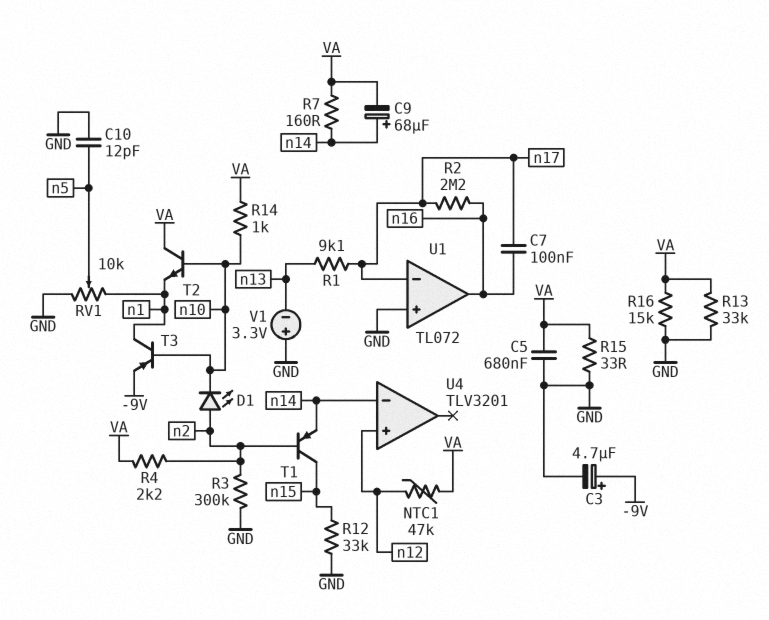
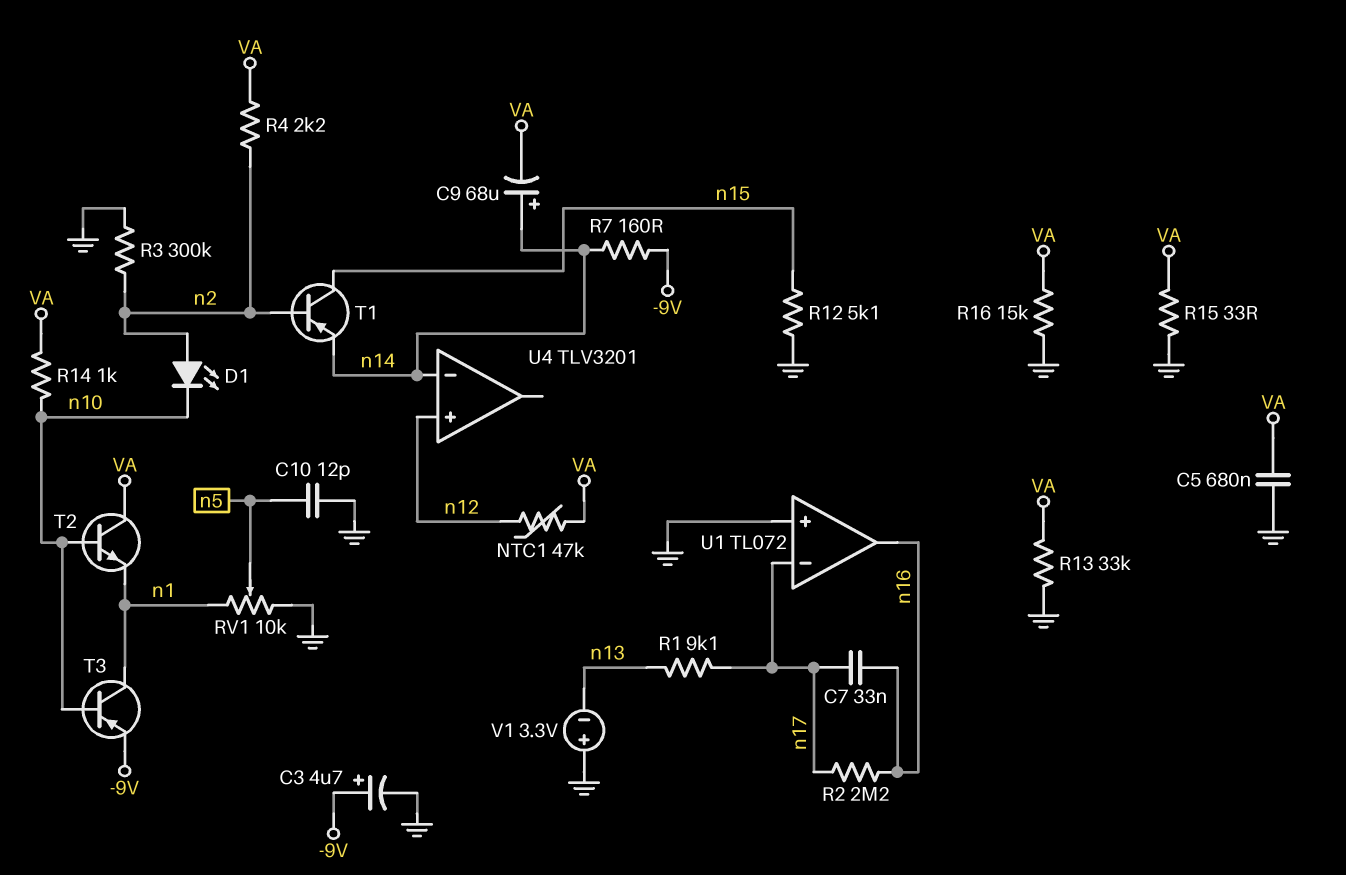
C7: 100nF (n16, n17) -> 33nF (n16, n17)
R7: 160 (VA, n14) -> 160 (-9V, n14)
R12: 33k (GND, n15) -> 5.1k (GND, n15)

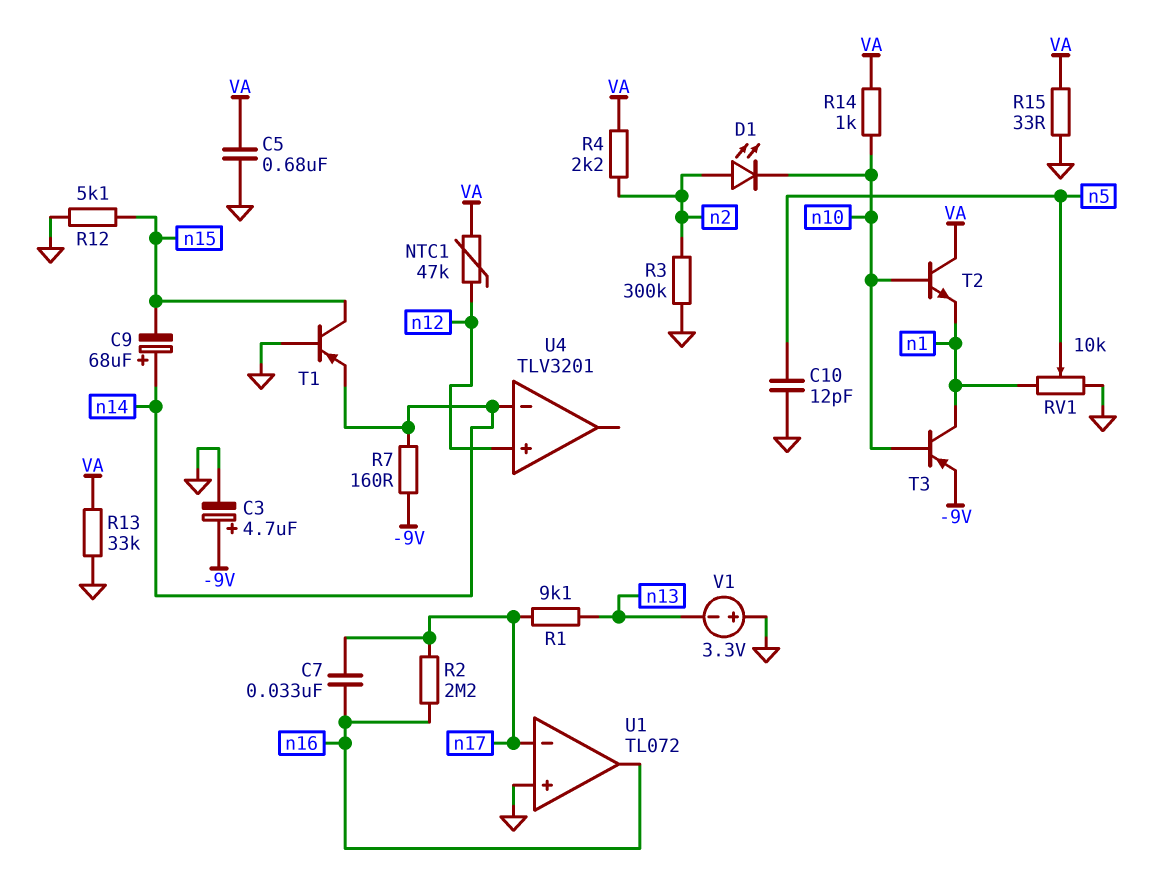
C9: 68uF (plus n14, minus VA) -> 68uF (plus n14, minus n15)
R16: 15k (GND, VA) -> none
T1: PNP (B n2, C n15, E n14) -> PNP (B GND, C n15, E n14)

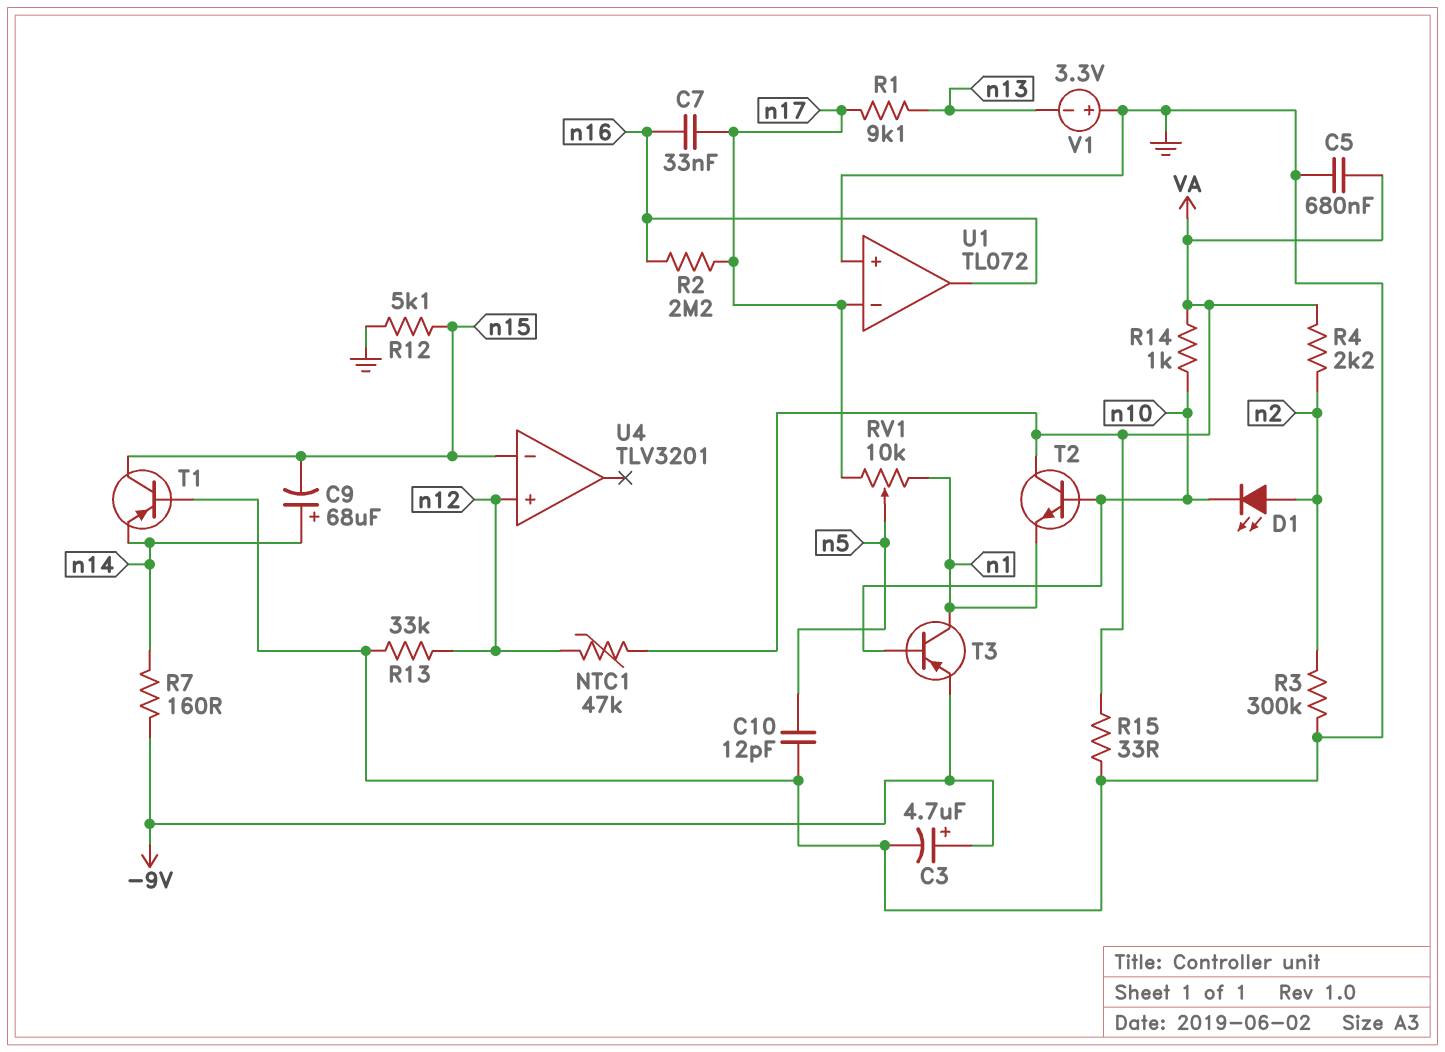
R13: 33k (GND, VA) -> 33k (GND, n12)
RV1: 10k (GND, n1, wiper n5) -> 10k (n1, n17, wiper n5)
U4 pin in-: n14 -> n15

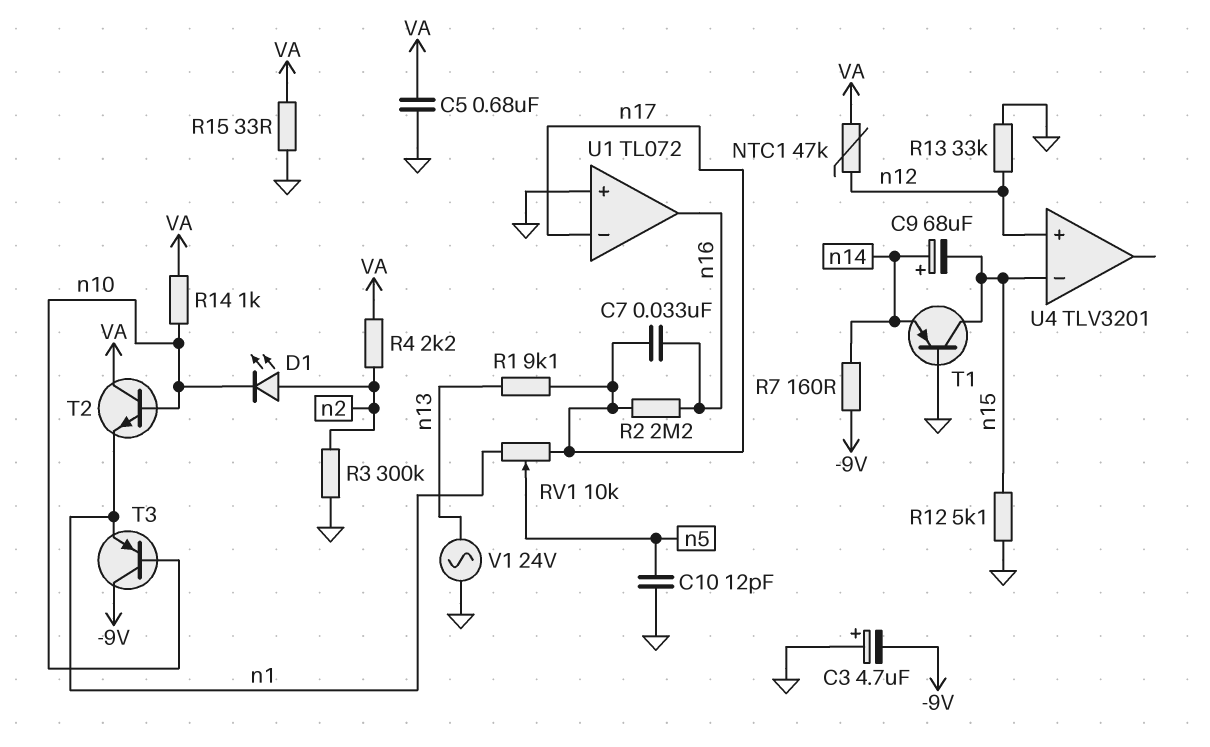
C3: 4.7uF (plus -9V, minus GND) -> 4.7uF (plus GND, minus -9V)
T3: PNP (B n10, C n1, E -9V) -> PNP (B n10, C -9V, E n1)
V1: 3.3V (plus GND, minus n13) -> AC 24V (GND, n13)

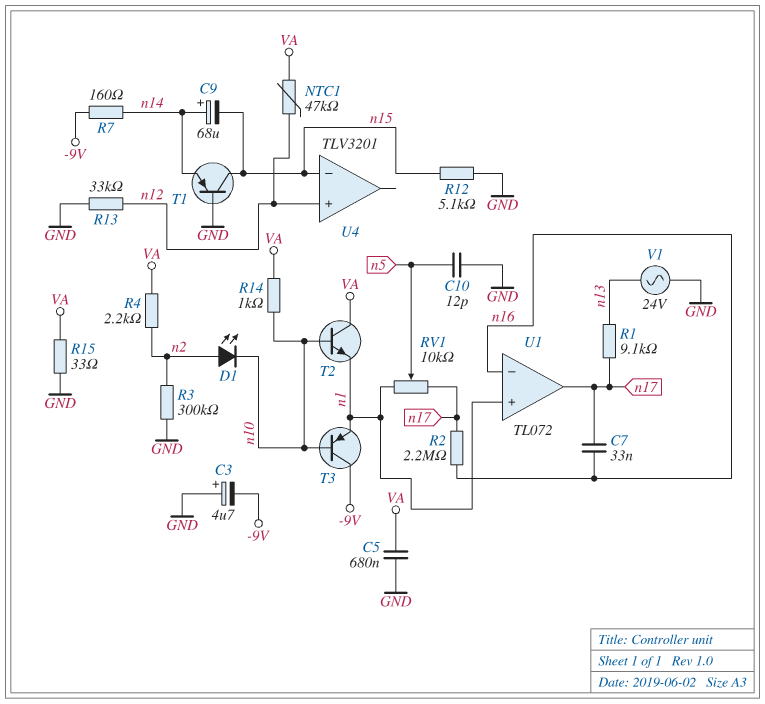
U1 pin in+: GND -> n1
U1 pin in-: n17 -> n16
U1 pin out: n16 -> n17

